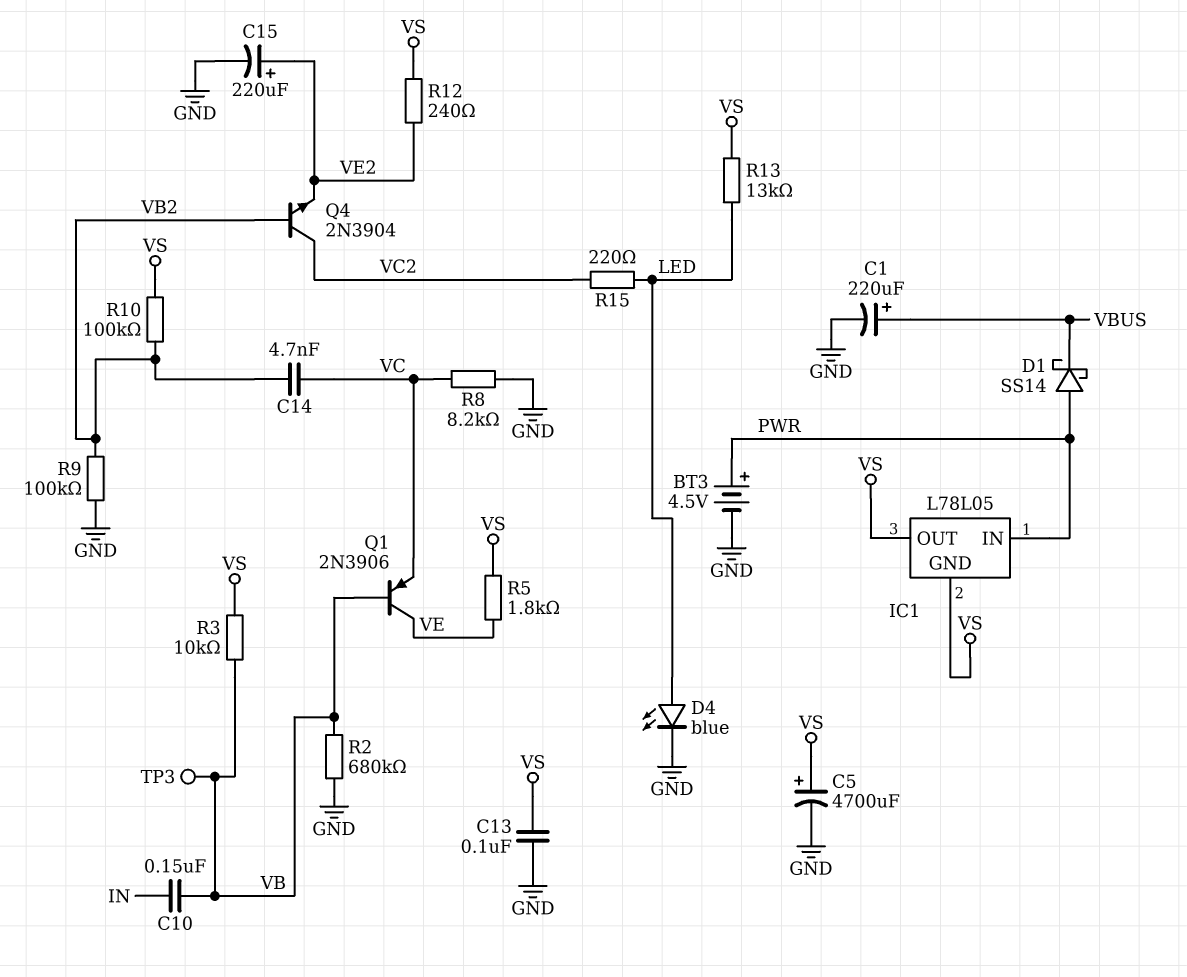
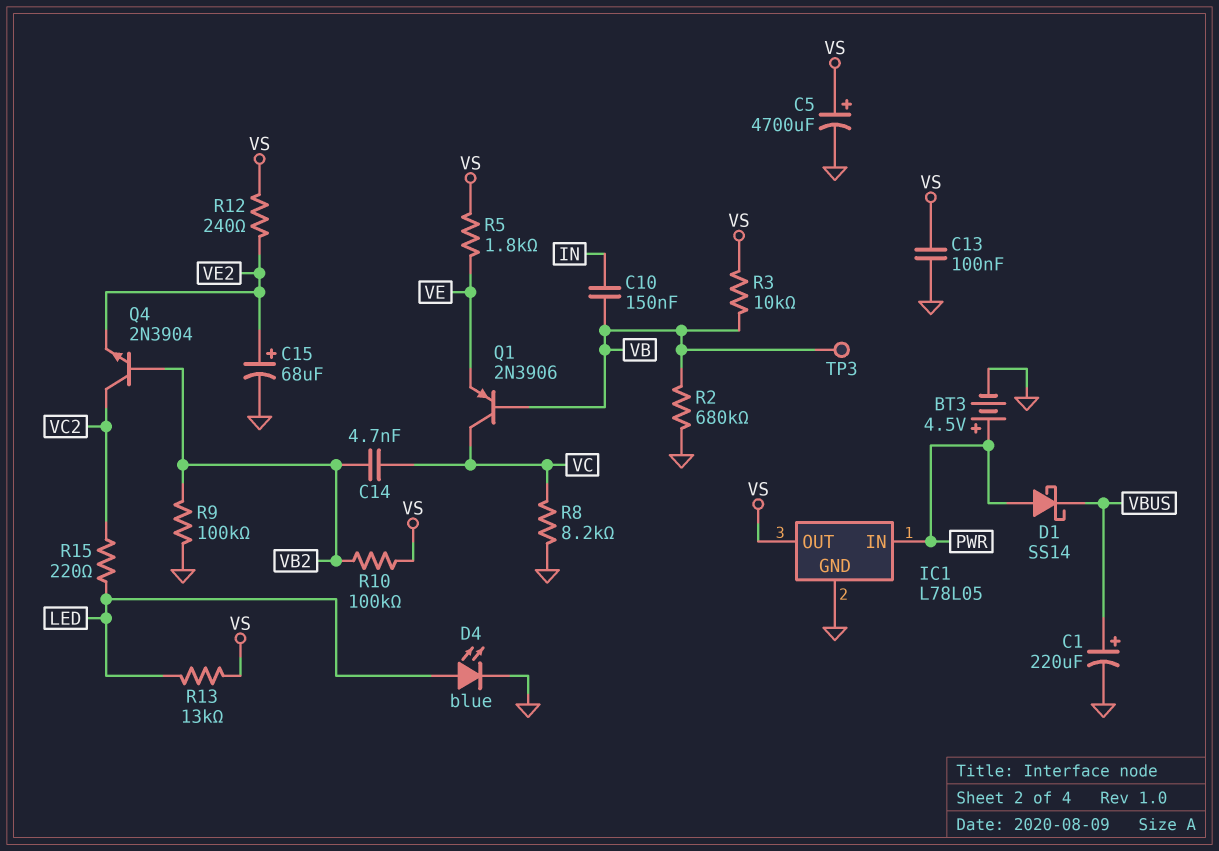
C15: 220uF (plus VE2, minus GND) -> 68uF (plus VE2, minus GND)
IC1 pin GND: VS -> GND
Q1: PNP 2N3906 (B VB, C VE, E VC) -> PNP 2N3906 (B VB, C VC, E VE)

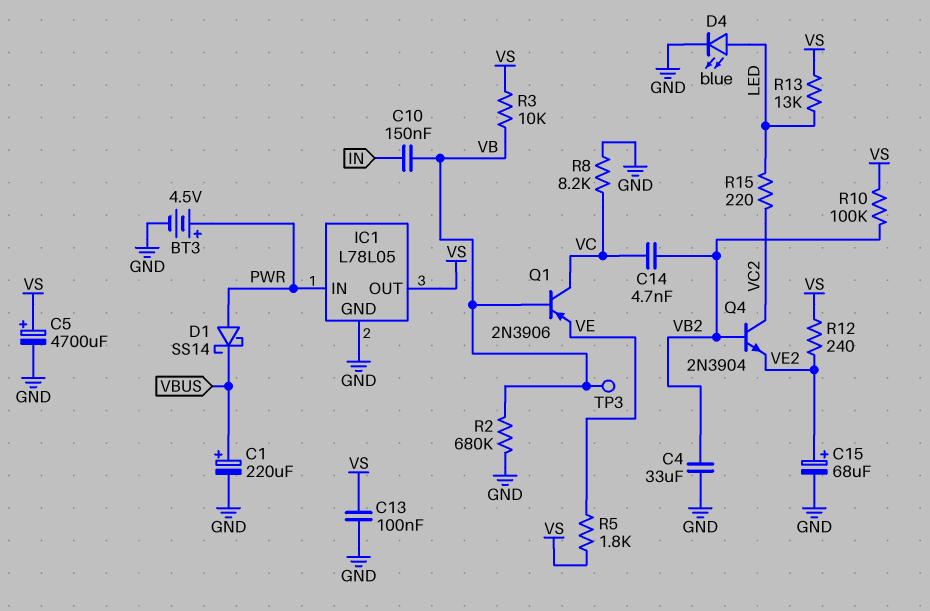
C4: none -> 33uF (GND, VB2)
R9: 100k (GND, VB2) -> none

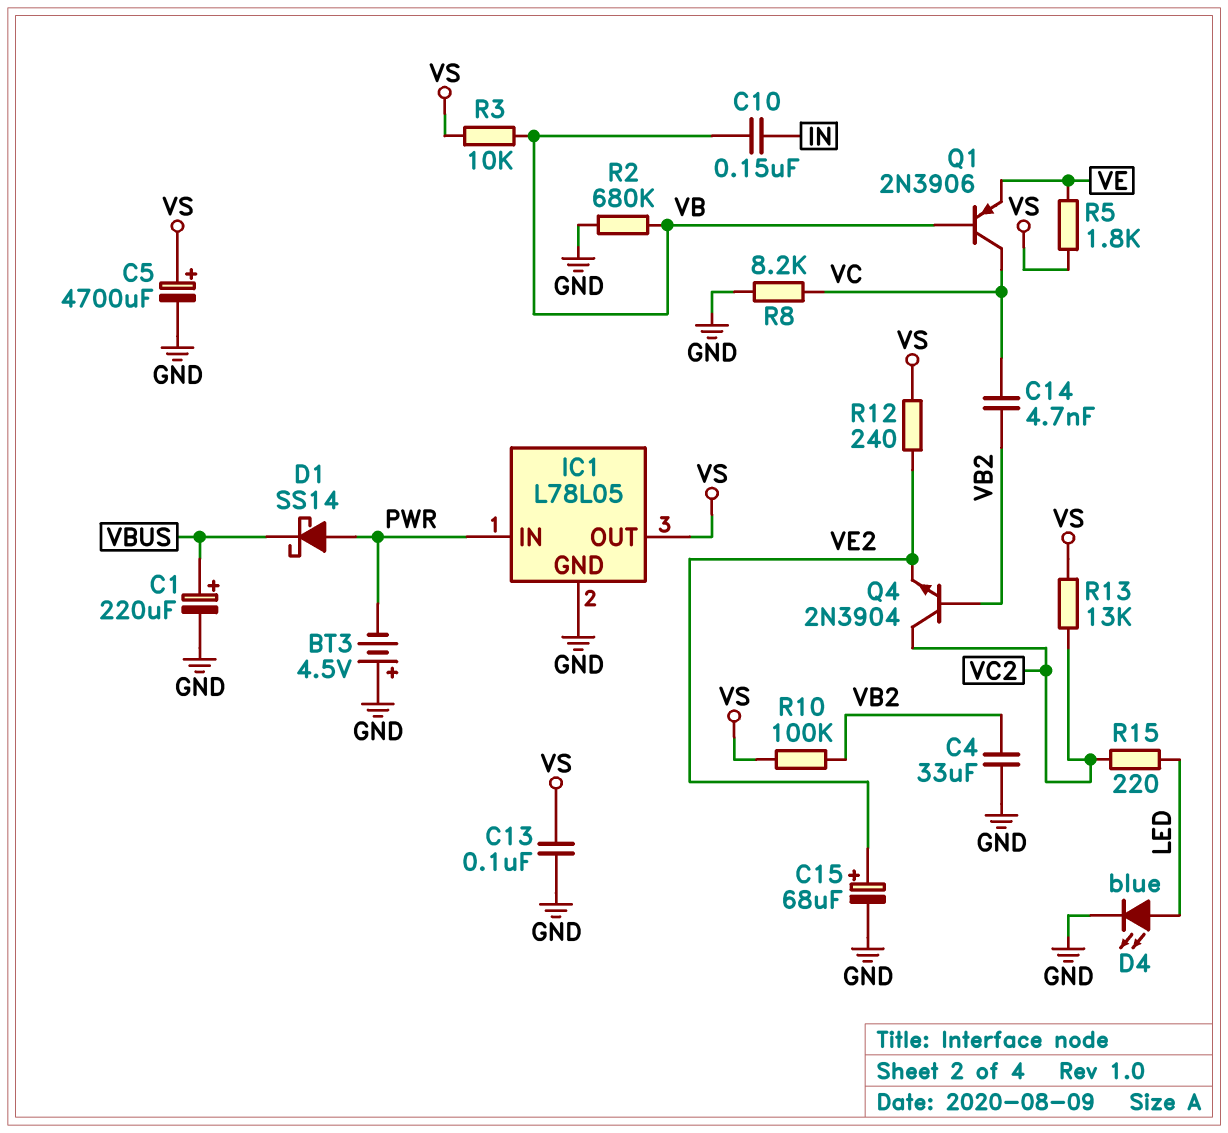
BT3: 4.5V (plus PWR, minus GND) -> 4.5V (plus GND, minus PWR)
R13: 13k (LED, VS) -> 13k (VC2, VS)
TP3: test point (VB) -> none

